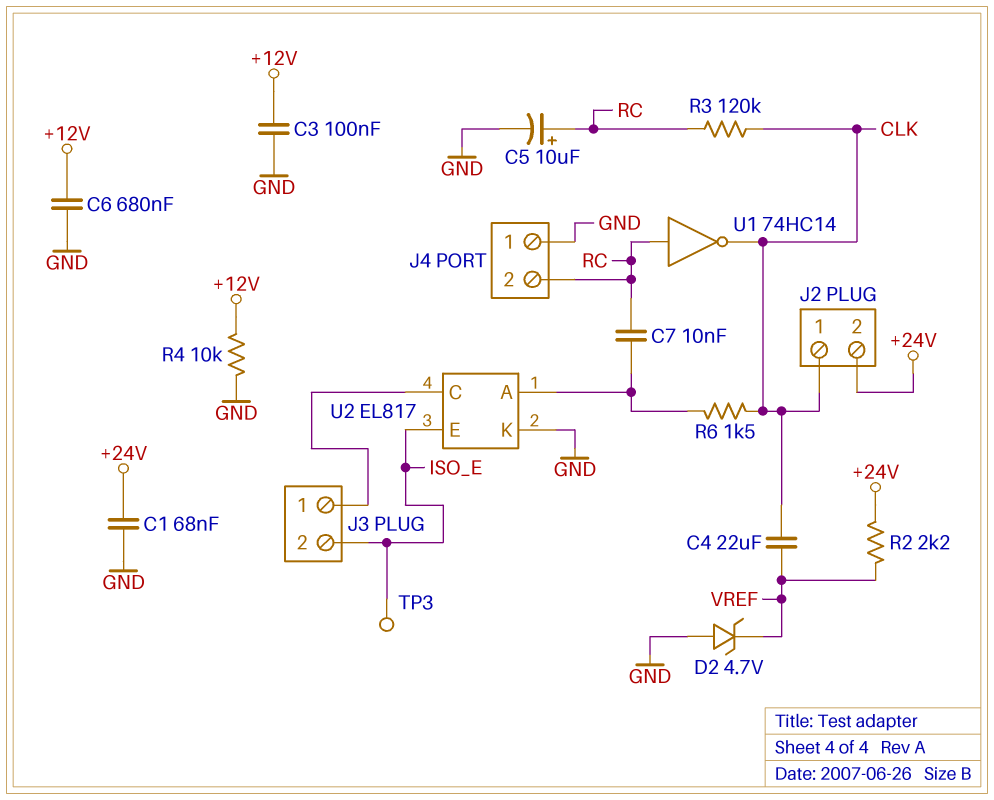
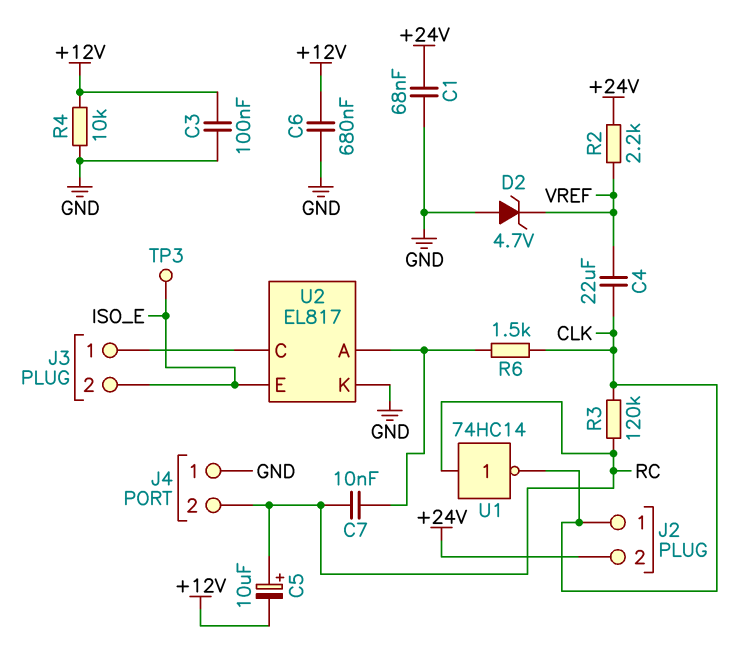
C5: 10uF (plus RC, minus GND) -> 10uF (plus RC, minus +12V)

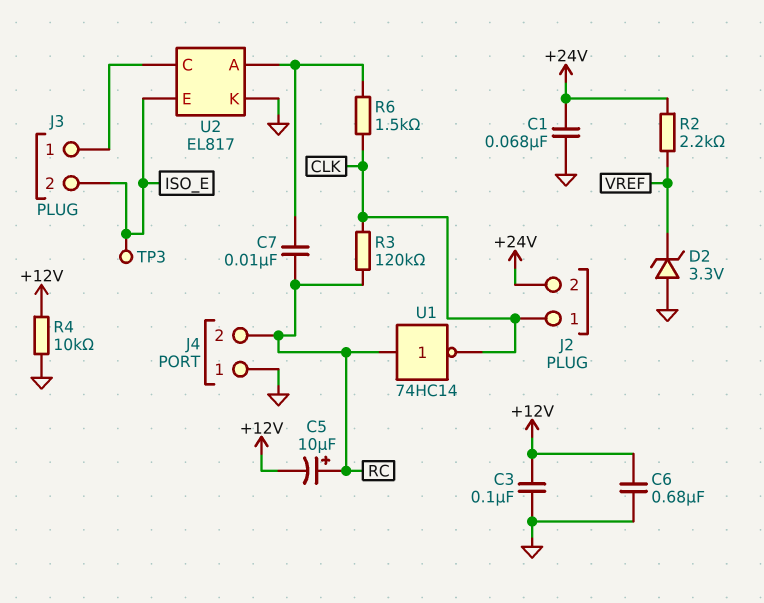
C4: 22uF (CLK, VREF) -> none
D2: zener 4.7V (A GND, K VREF) -> zener 3.3V (A GND, K VREF)

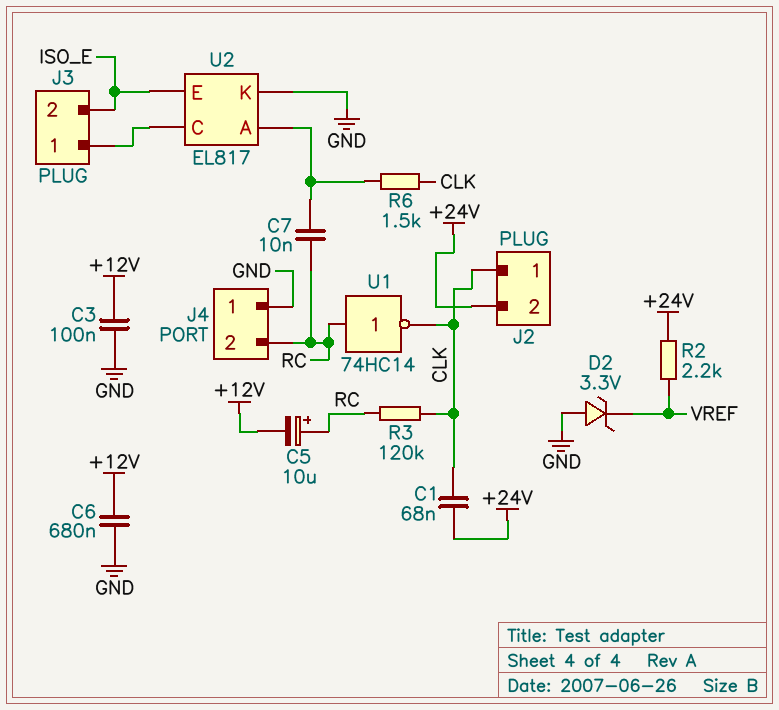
C1: 68nF (+24V, GND) -> 68nF (+24V, CLK)
R4: 10k (+12V, GND) -> none
TP3: test point (ISO_E) -> none

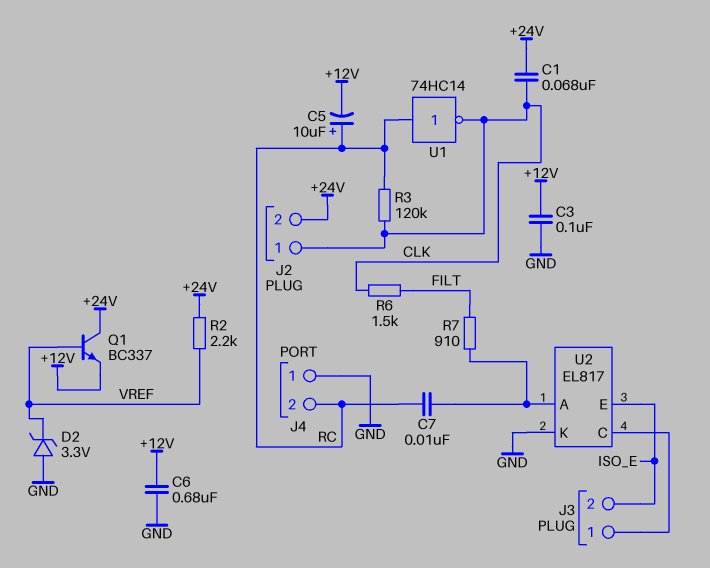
Q1: none -> NPN BC337 (B VREF, C +24V, E +12V)
R6: 1.5k (CLK, U2/A) -> 1.5k (CLK, FILT)
R7: none -> 910 (FILT, U2/A)

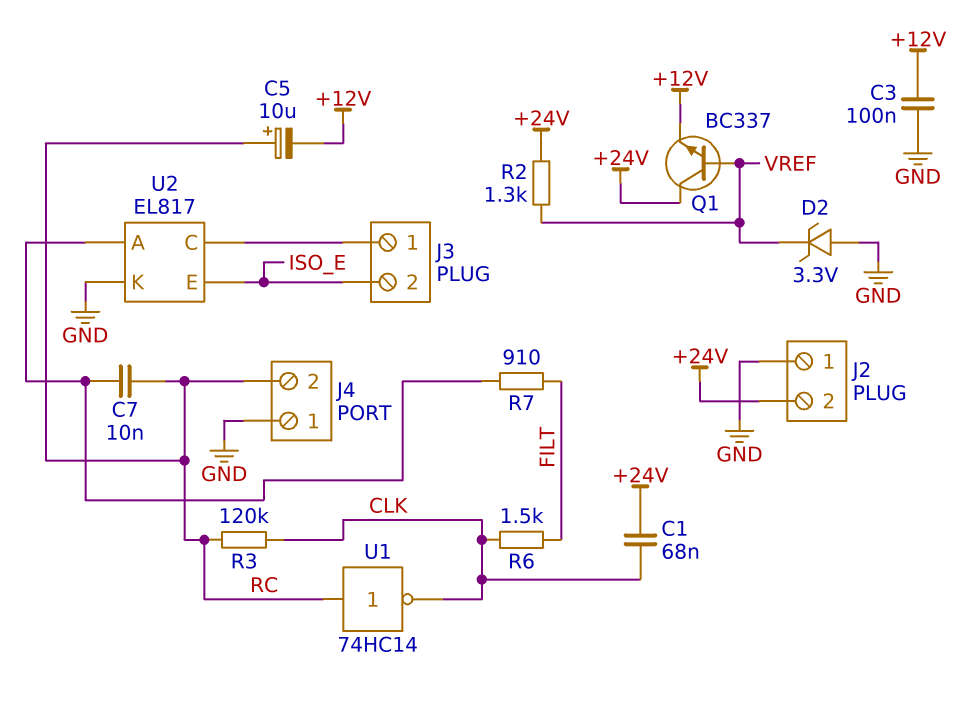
C6: 680nF (+12V, GND) -> none
J2 pin 1: CLK -> GND
R2: 2.2k (+24V, VREF) -> 1.3k (+24V, VREF)

